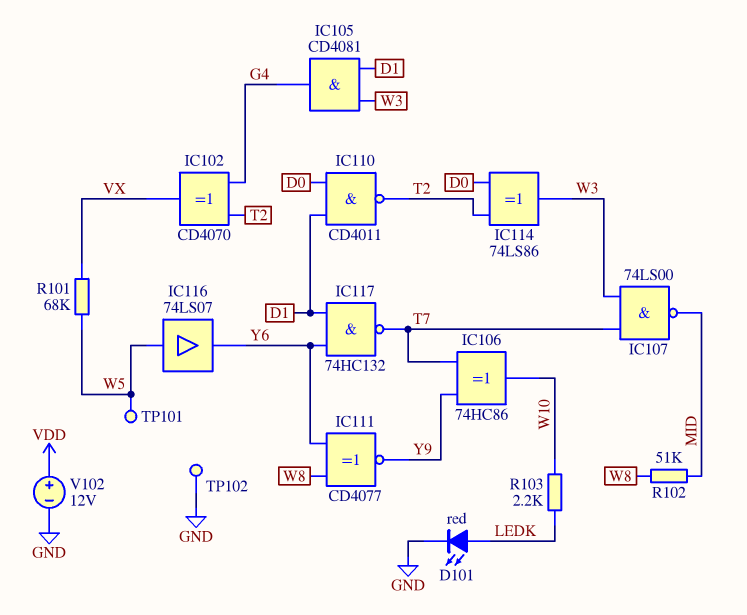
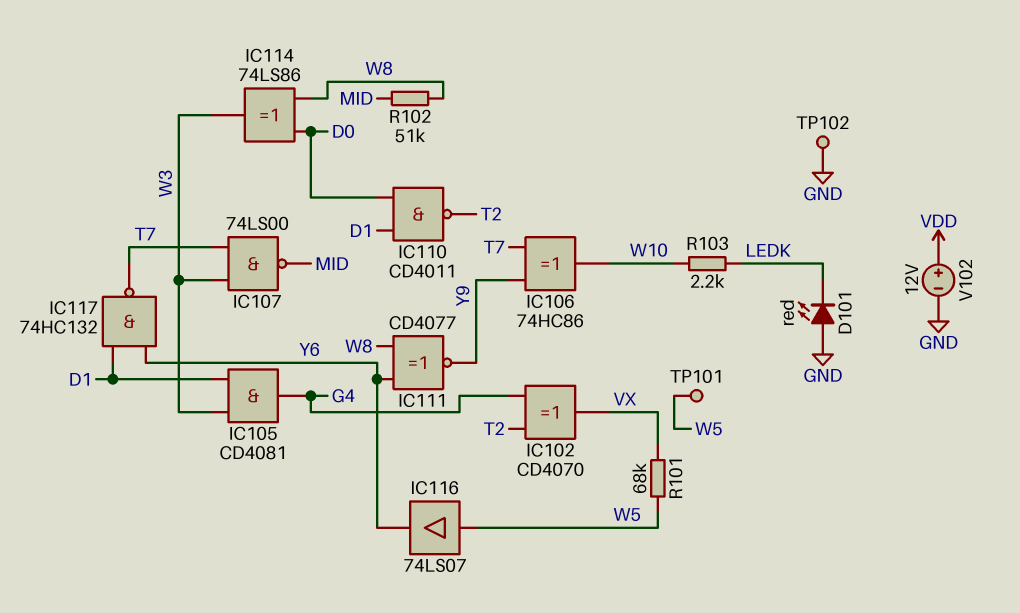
D101: LED red (A LEDK, K GND) -> LED red (A GND, K LEDK)
IC114: XOR 74LS86 (in D0, in T2, out W3) -> XOR 74LS86 (in D0, in W8, out W3)

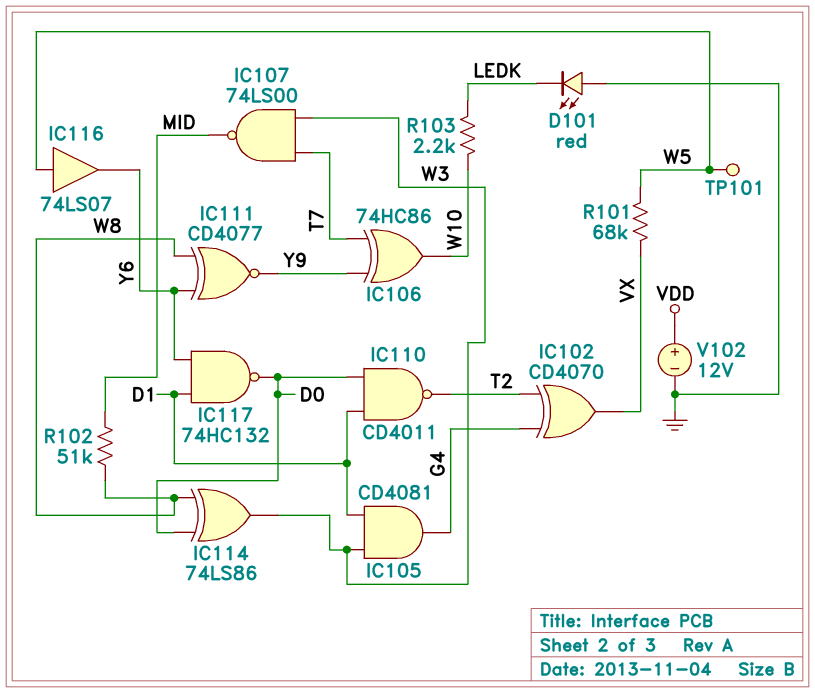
IC117: NAND 74HC132 (in D1, in Y6, out T7) -> NAND 74HC132 (in D1, in Y6, out D0)
TP102: test point (GND) -> none

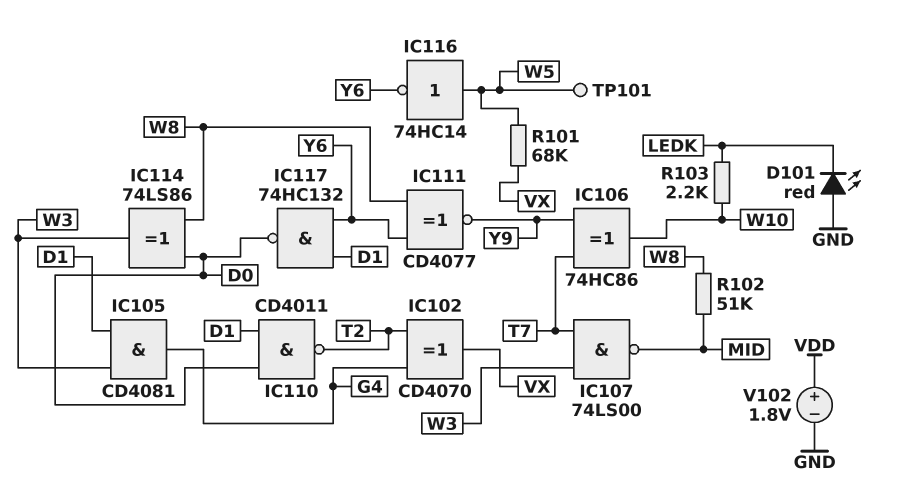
IC116: buffer 74LS07 (in W5, out Y6) -> NOT 74HC14 (in W5, out Y6)
V102: 12V (plus VDD, minus GND) -> 1.8V (plus VDD, minus GND)

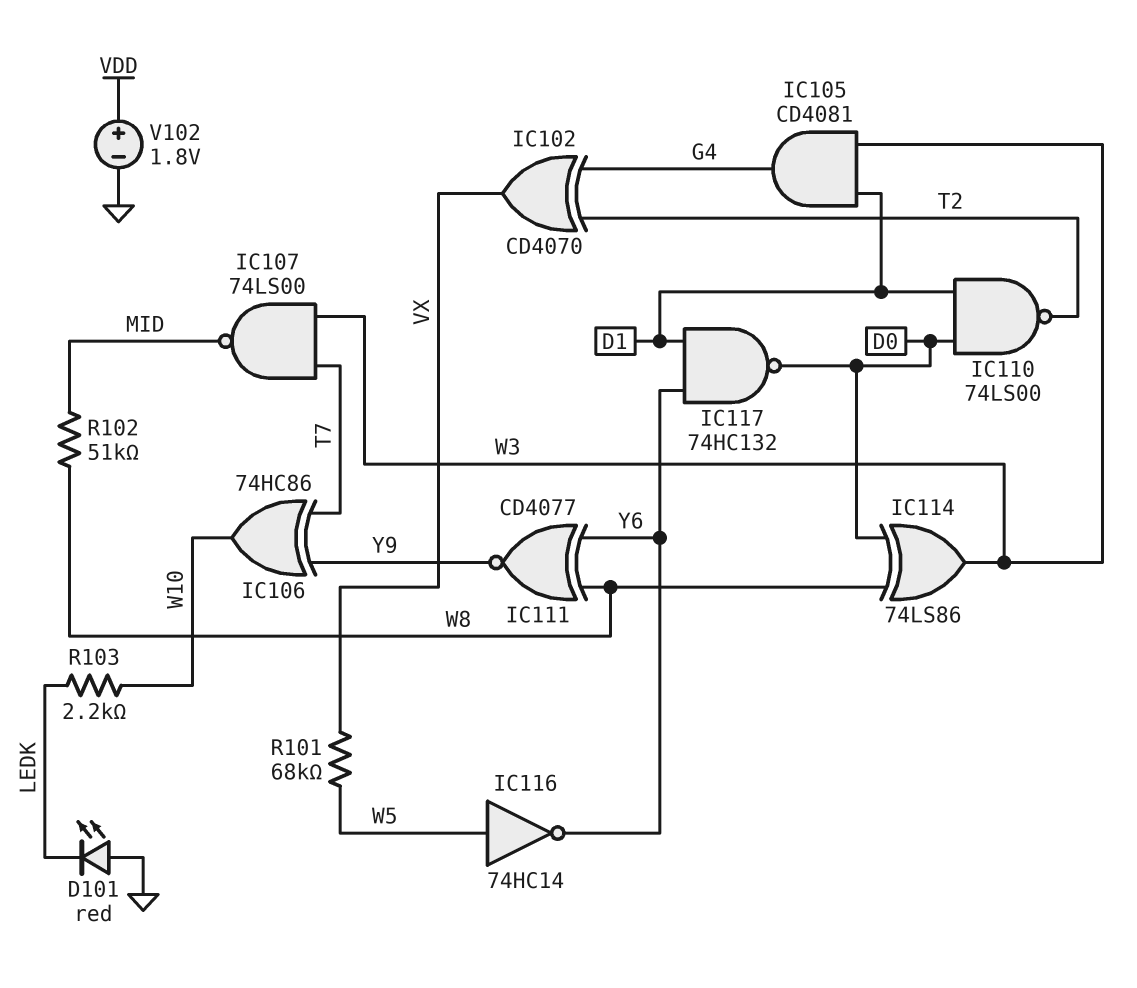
IC110: NAND CD4011 (in D0, in D1, out T2) -> NAND 74LS00 (in D0, in D1, out T2)
TP101: test point (W5) -> none

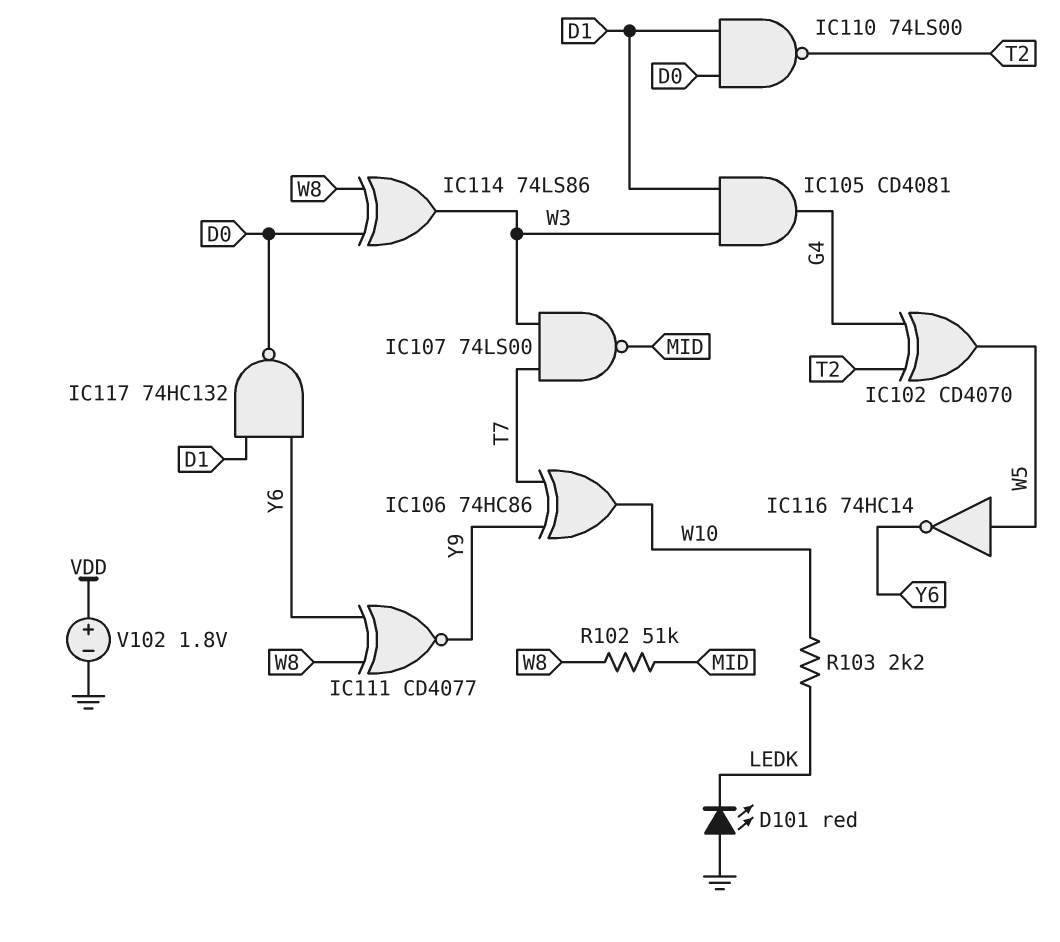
IC102: XOR CD4070 (in G4, in T2, out VX) -> XOR CD4070 (in G4, in T2, out W5)
R101: 68k (VX, W5) -> none

